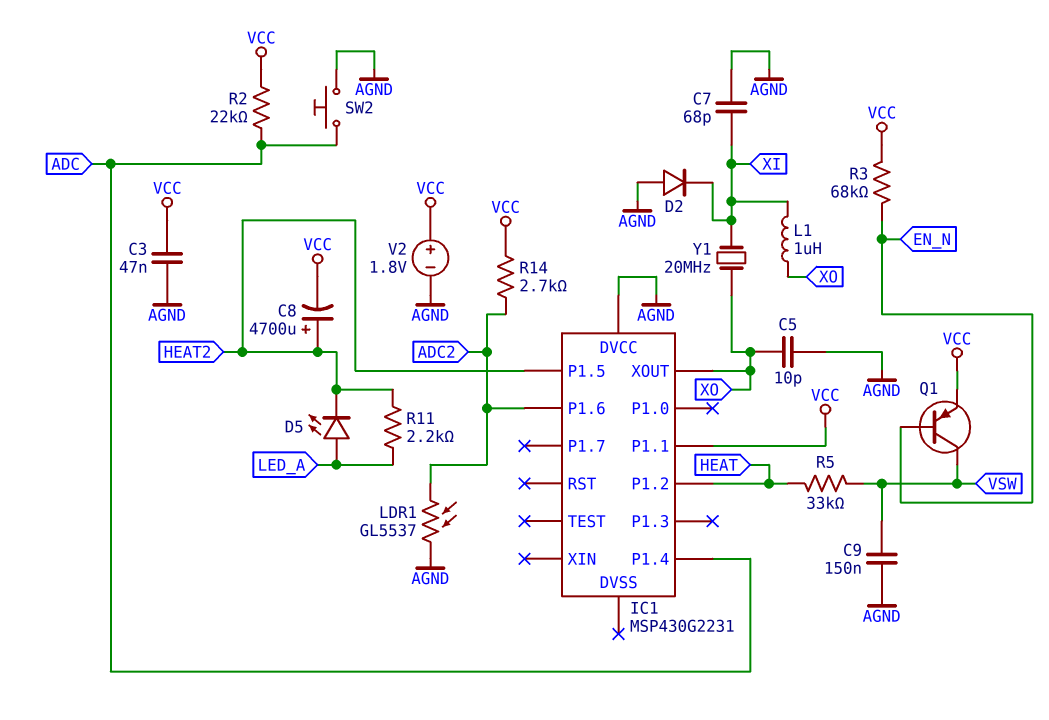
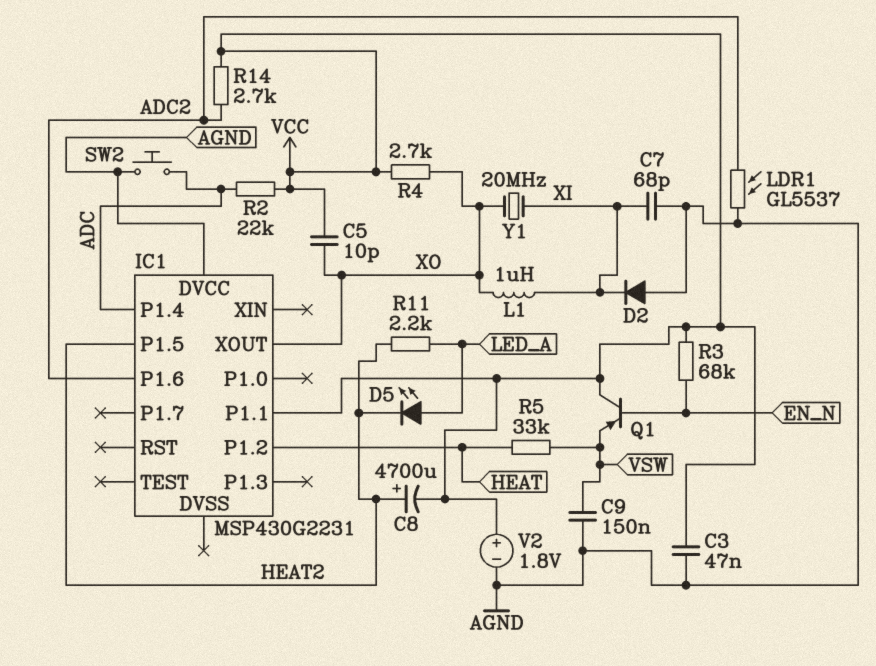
C5: 10pF (AGND, XO) -> 10pF (VCC, XO)
Q1: PNP (B EN_N, C VSW, E VCC) -> PNP (B EN_N, C VCC, E VSW)
R4: none -> 2.7k (VCC, XO)

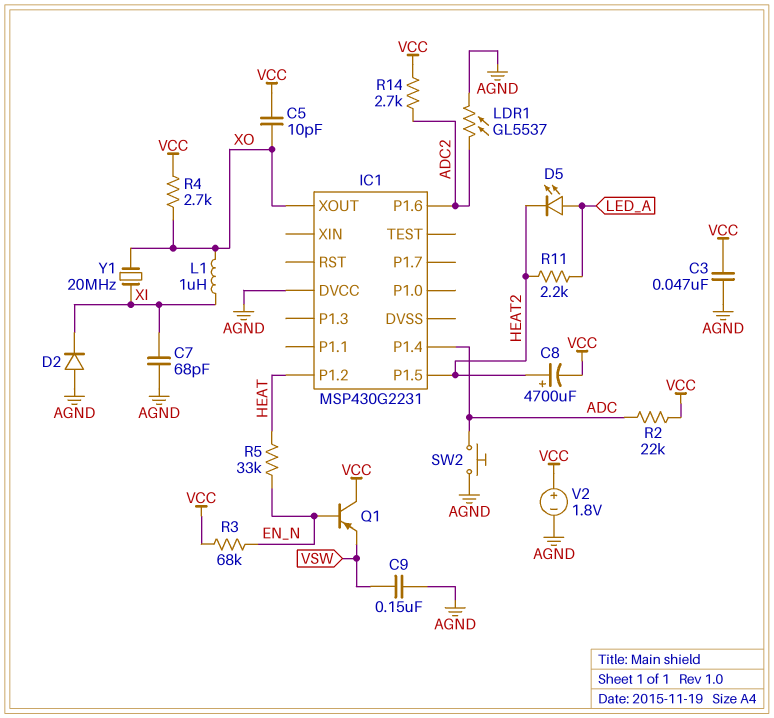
IC1 pin P1.1: VCC -> none
R5: 33k (HEAT, VSW) -> 33k (EN_N, HEAT)

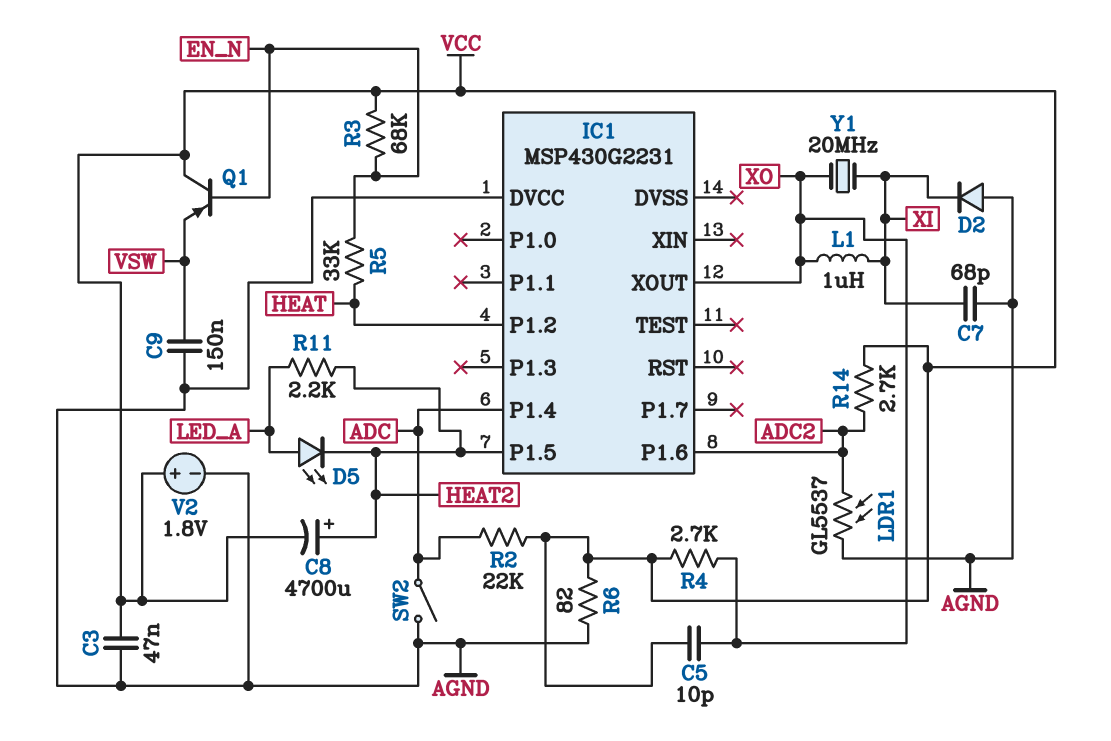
R6: none -> 82 (AGND, VCC)
SW2: button (ADC, AGND) -> switch (ADC, AGND)

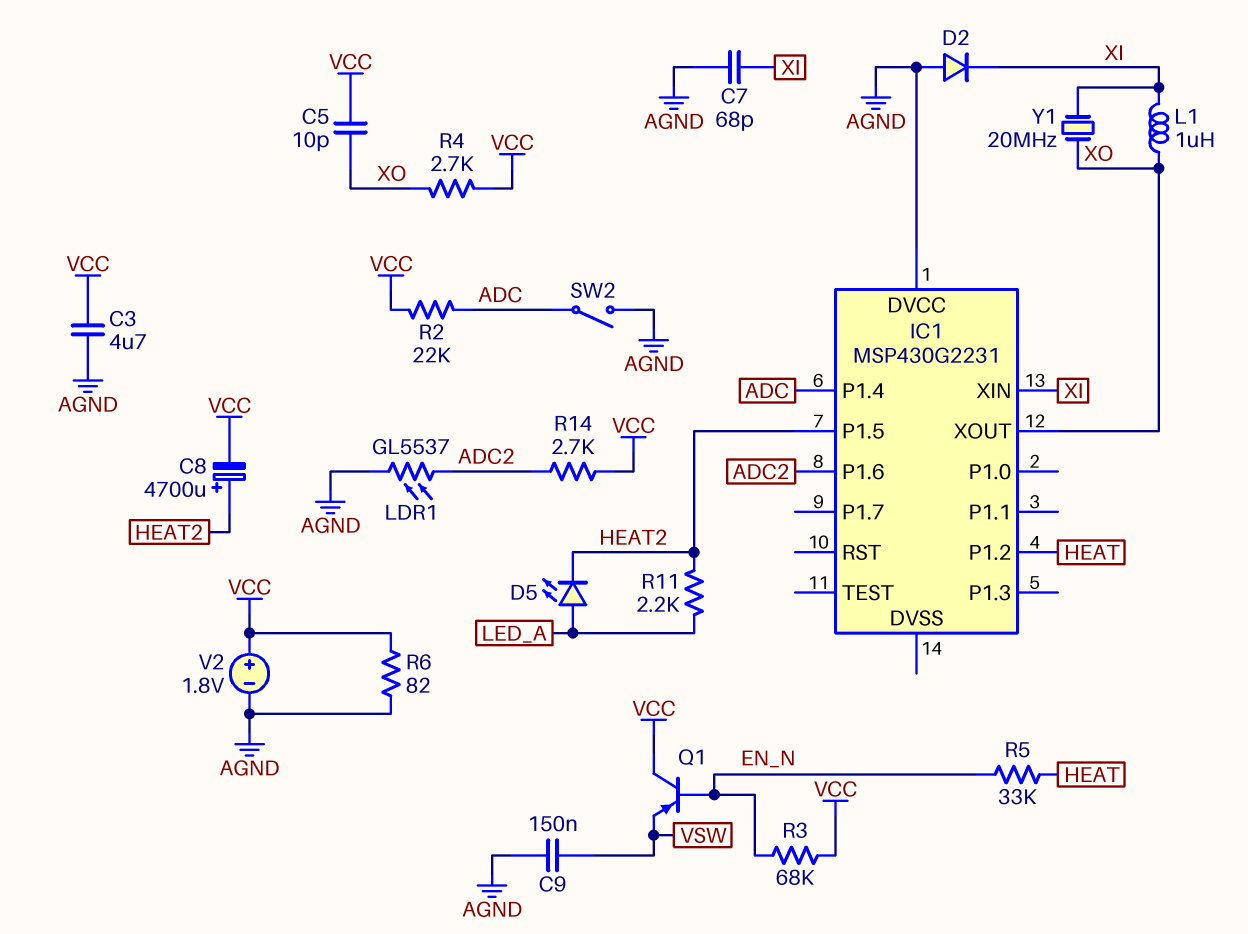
C3: 47nF (AGND, VCC) -> 4.7uF (AGND, VCC)
IC1 pin XIN: none -> XI

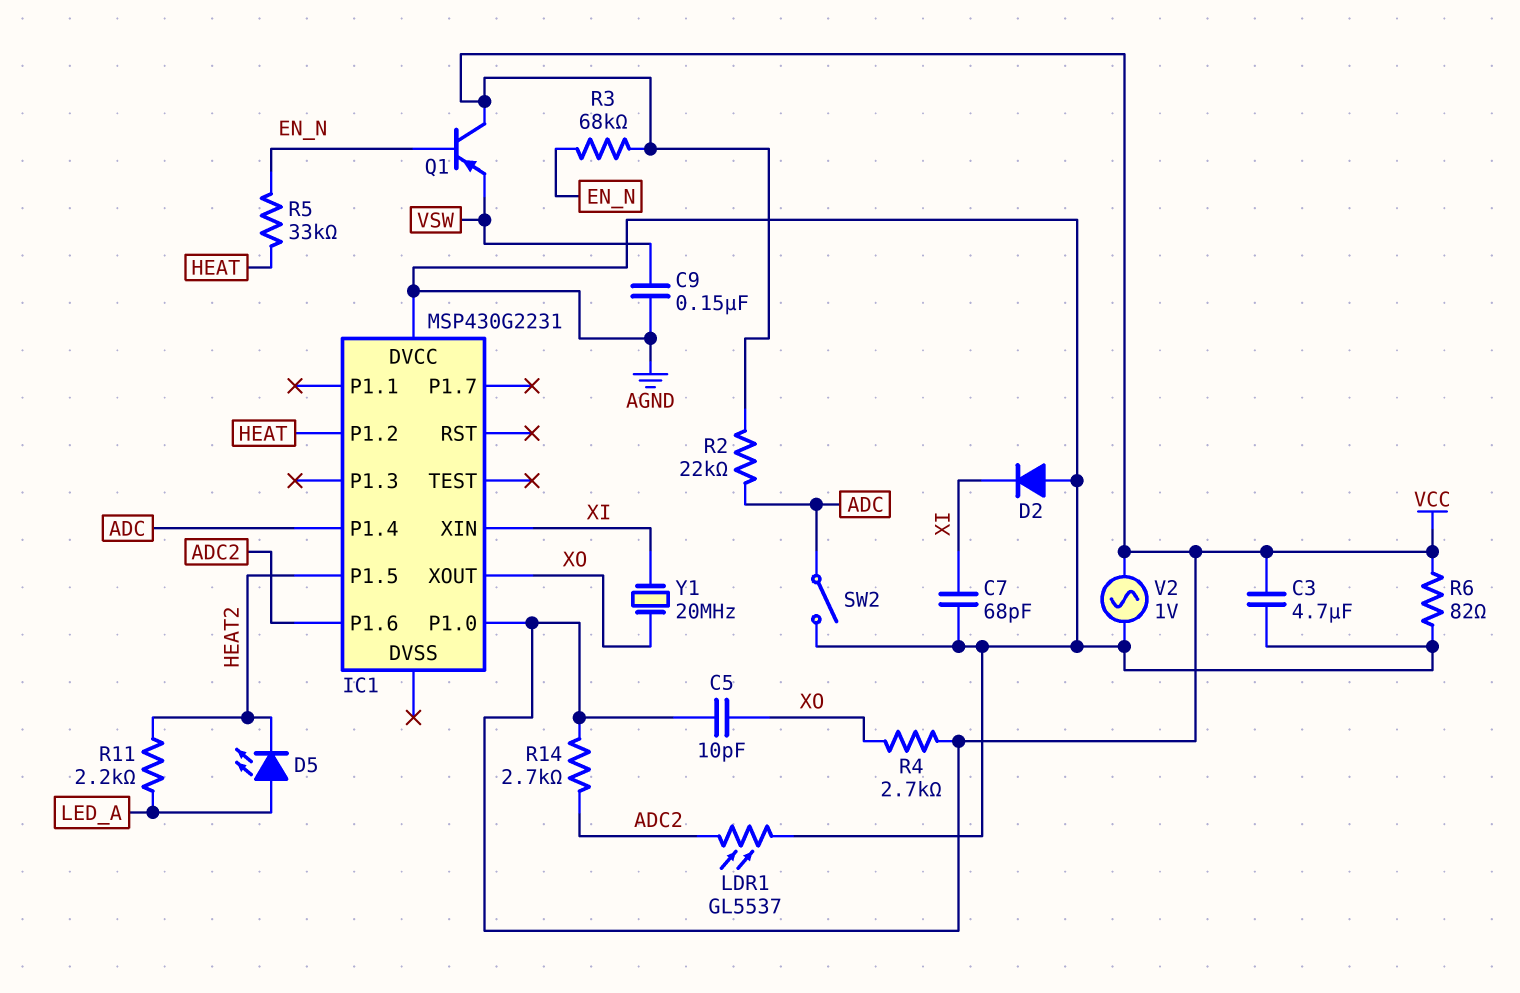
C8: 4700uF (plus HEAT2, minus VCC) -> none
IC1 pin P1.0: none -> VCC
L1: 1uH (XI, XO) -> none
V2: 1.8V (plus VCC, minus AGND) -> AC 1V (AGND, VCC)

